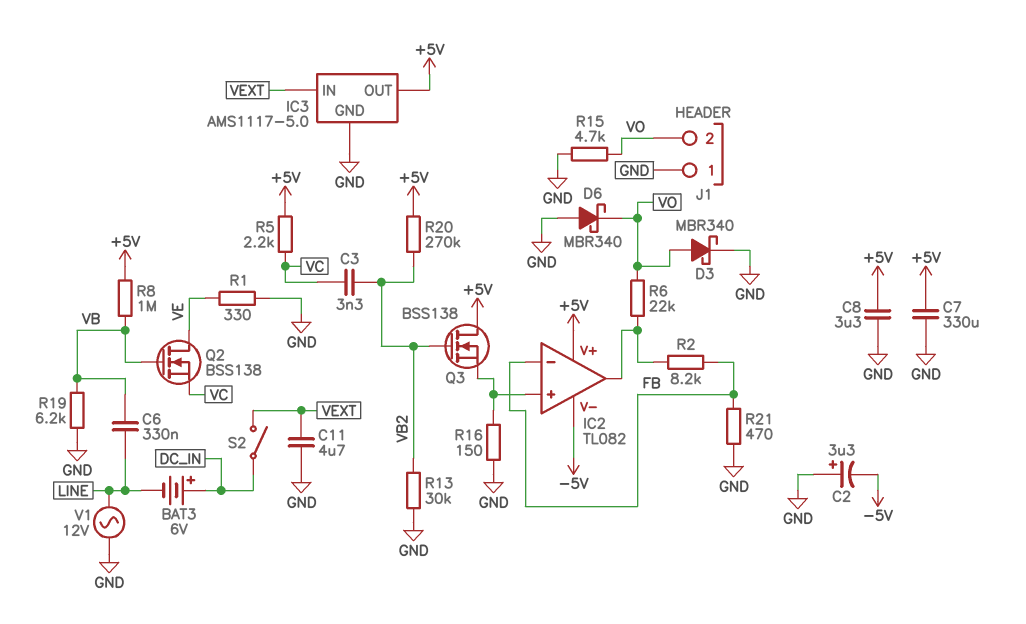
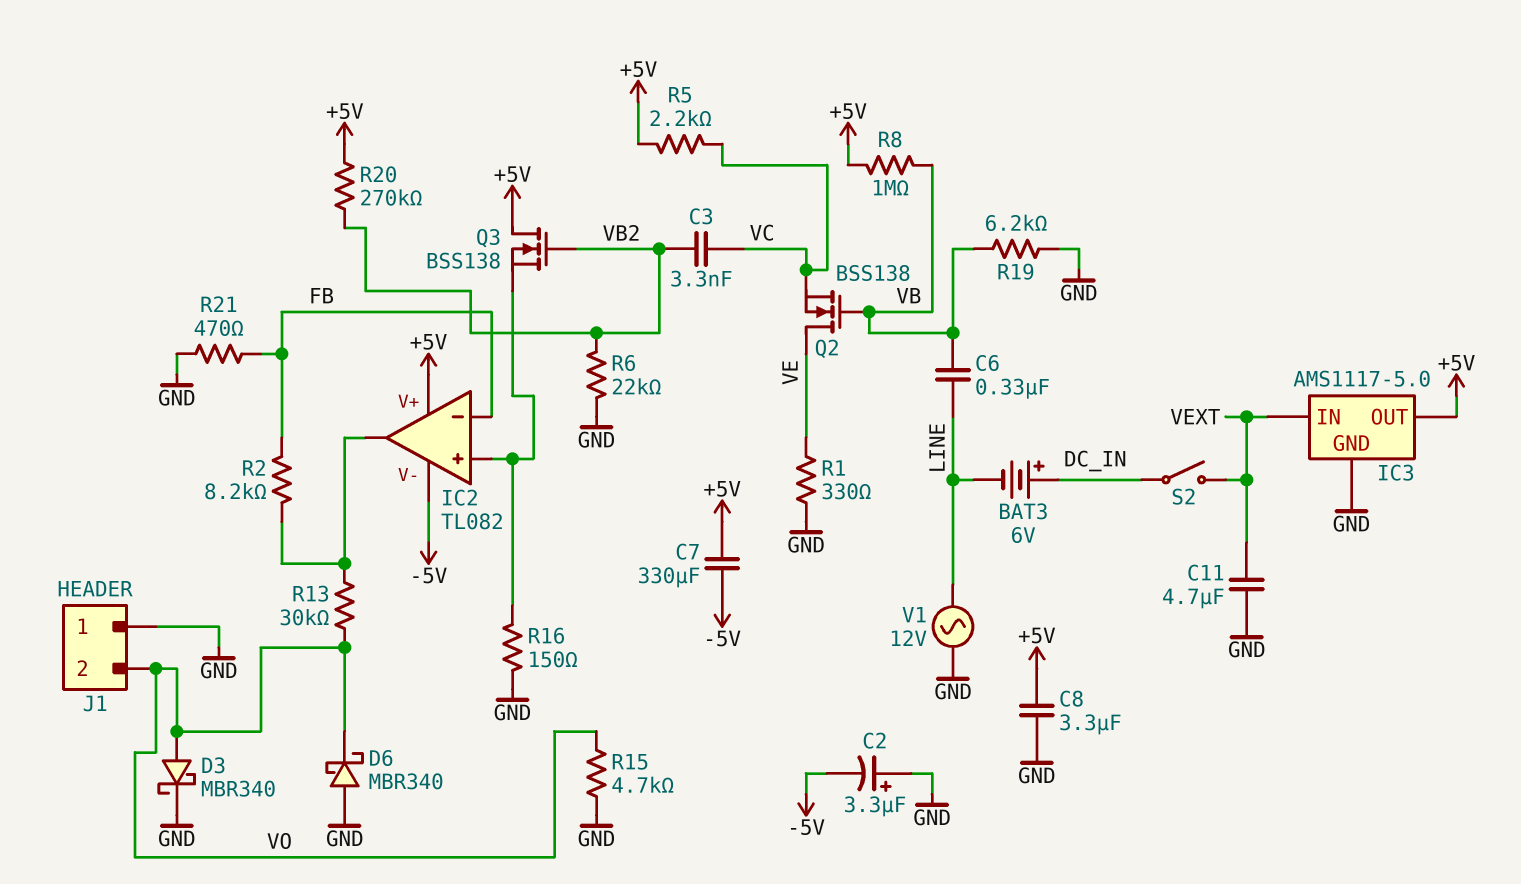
C7: 330uF (+5V, GND) -> 330uF (+5V, -5V)
R6: 22k (IC2/out, VO) -> 22k (GND, VB2)
R13: 30k (GND, VB2) -> 30k (IC2/out, VO)

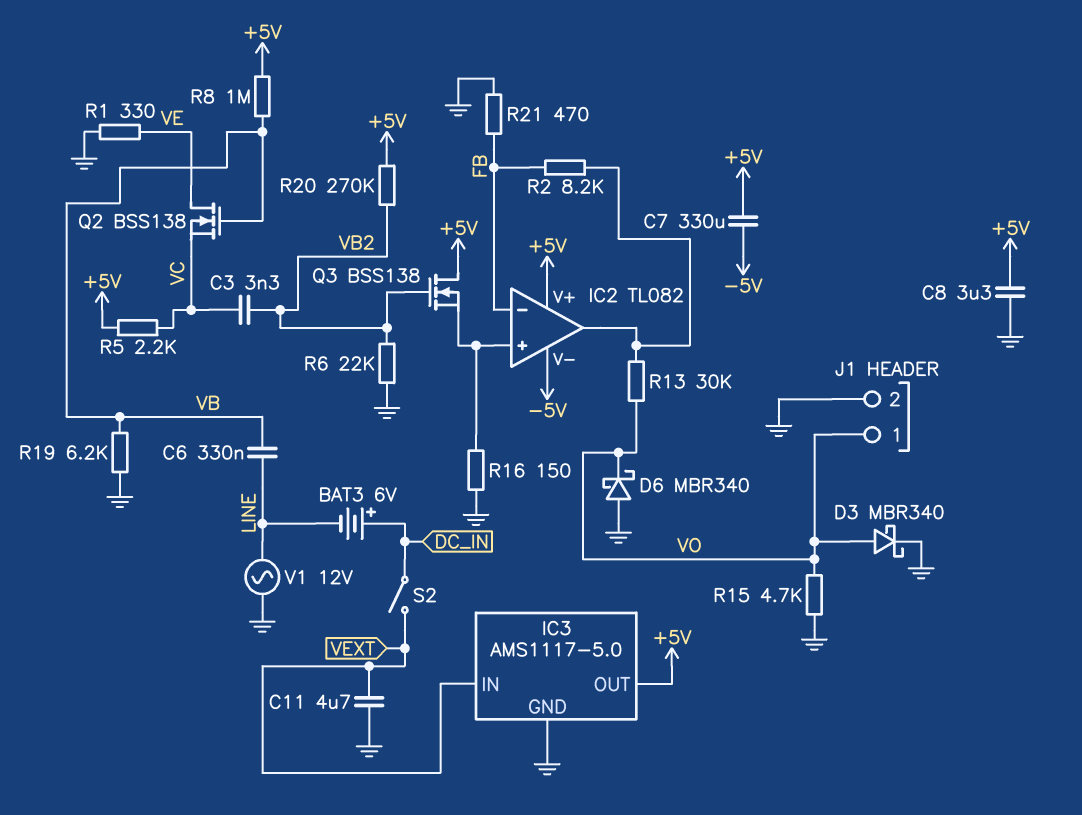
C2: 3.3uF (plus GND, minus -5V) -> none
J1 pin 1: GND -> VO
J1 pin 2: VO -> GND

